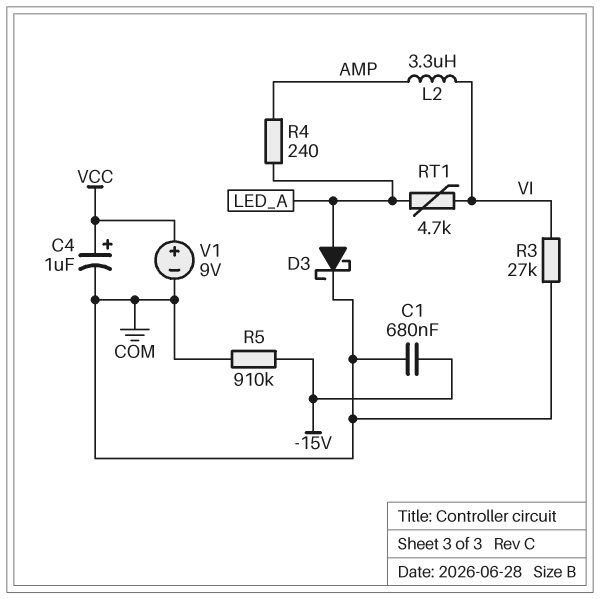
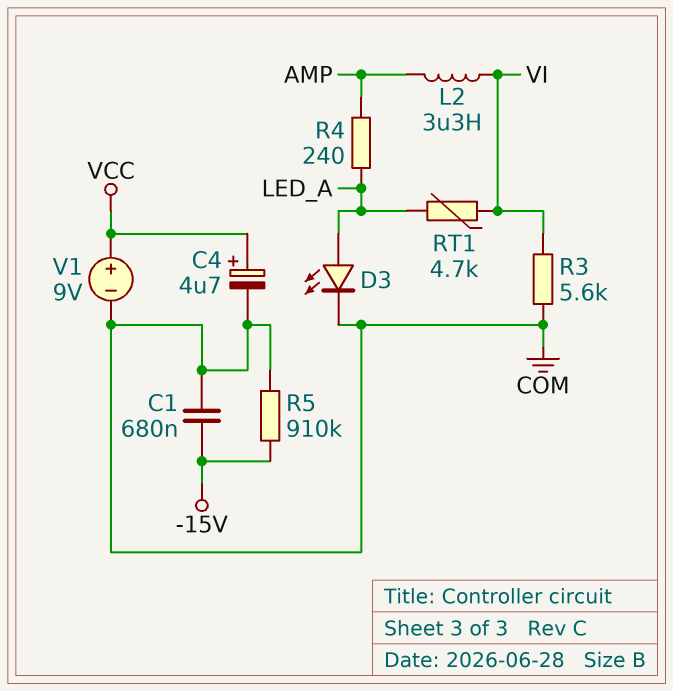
C4: 1uF (plus VCC, minus COM) -> 4.7uF (plus VCC, minus COM)
D3: schottky (A LED_A, K COM) -> LED (A LED_A, K COM)
R3: 27k (COM, VI) -> 5.6k (COM, VI)

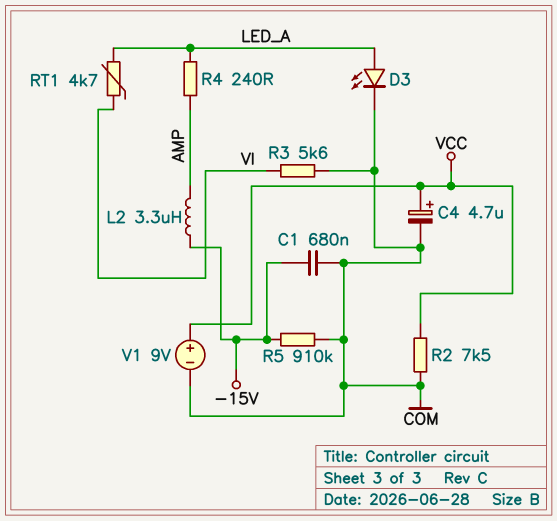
L2: 3.3uH (AMP, VI) -> 3.3uH (-15V, AMP)
R2: none -> 7.5k (COM, VCC)

